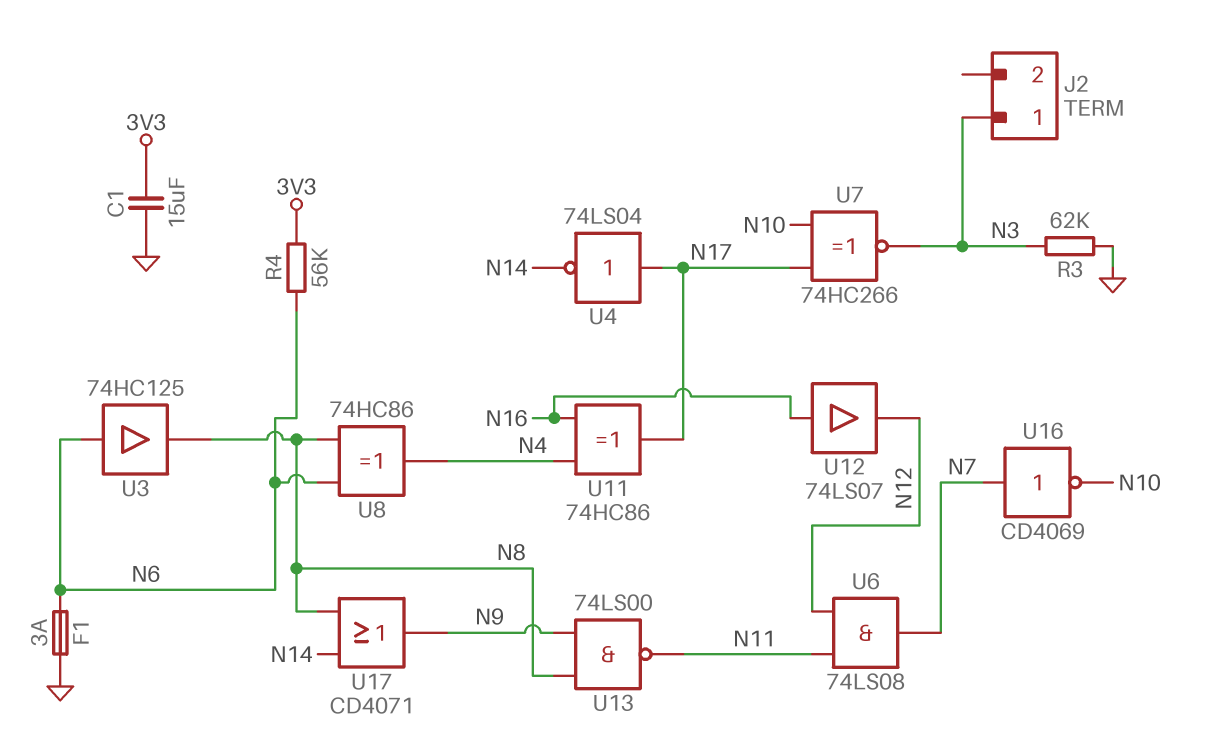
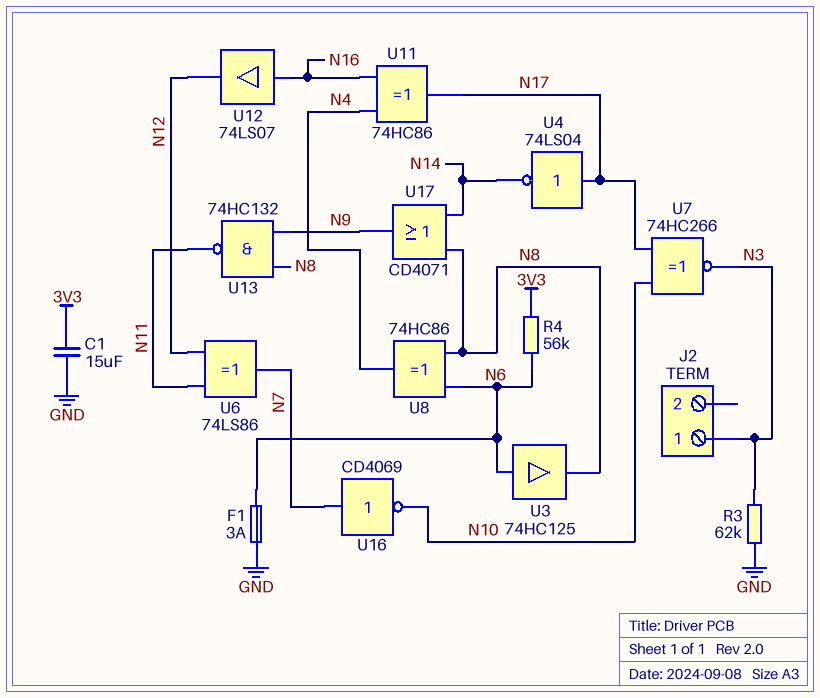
U6: AND 74LS08 (in N11, in N12, out N7) -> XOR 74LS86 (in N11, in N12, out N7)
U13: NAND 74LS00 (in N8, in N9, out N11) -> NAND 74HC132 (in N8, in N9, out N11)

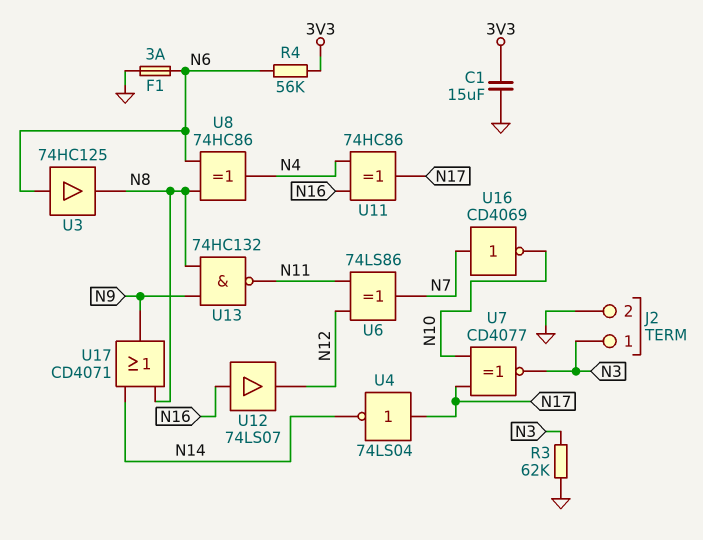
J2 pin 2: none -> GND
U7: XNOR 74HC266 (in N10, in N17, out N3) -> XNOR CD4077 (in N10, in N17, out N3)

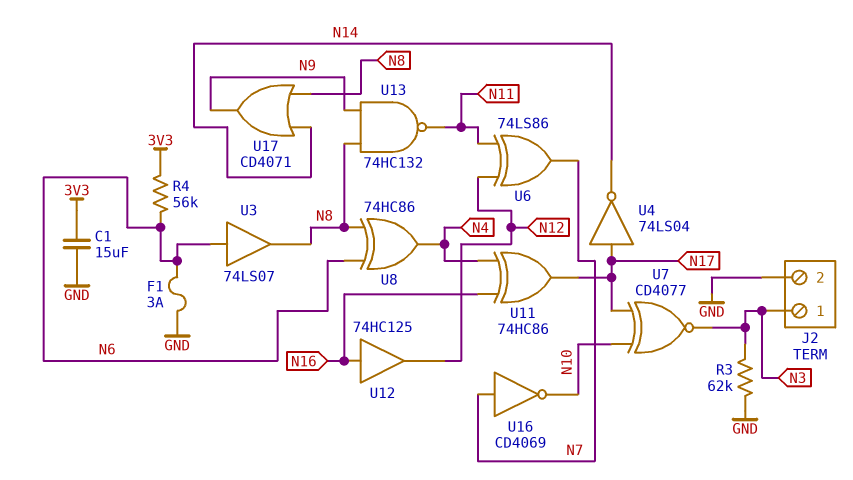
U3: buffer 74HC125 (in N6, out N8) -> buffer 74LS07 (in N6, out N8)
U12: buffer 74LS07 (in N16, out N12) -> buffer 74HC125 (in N16, out N12)

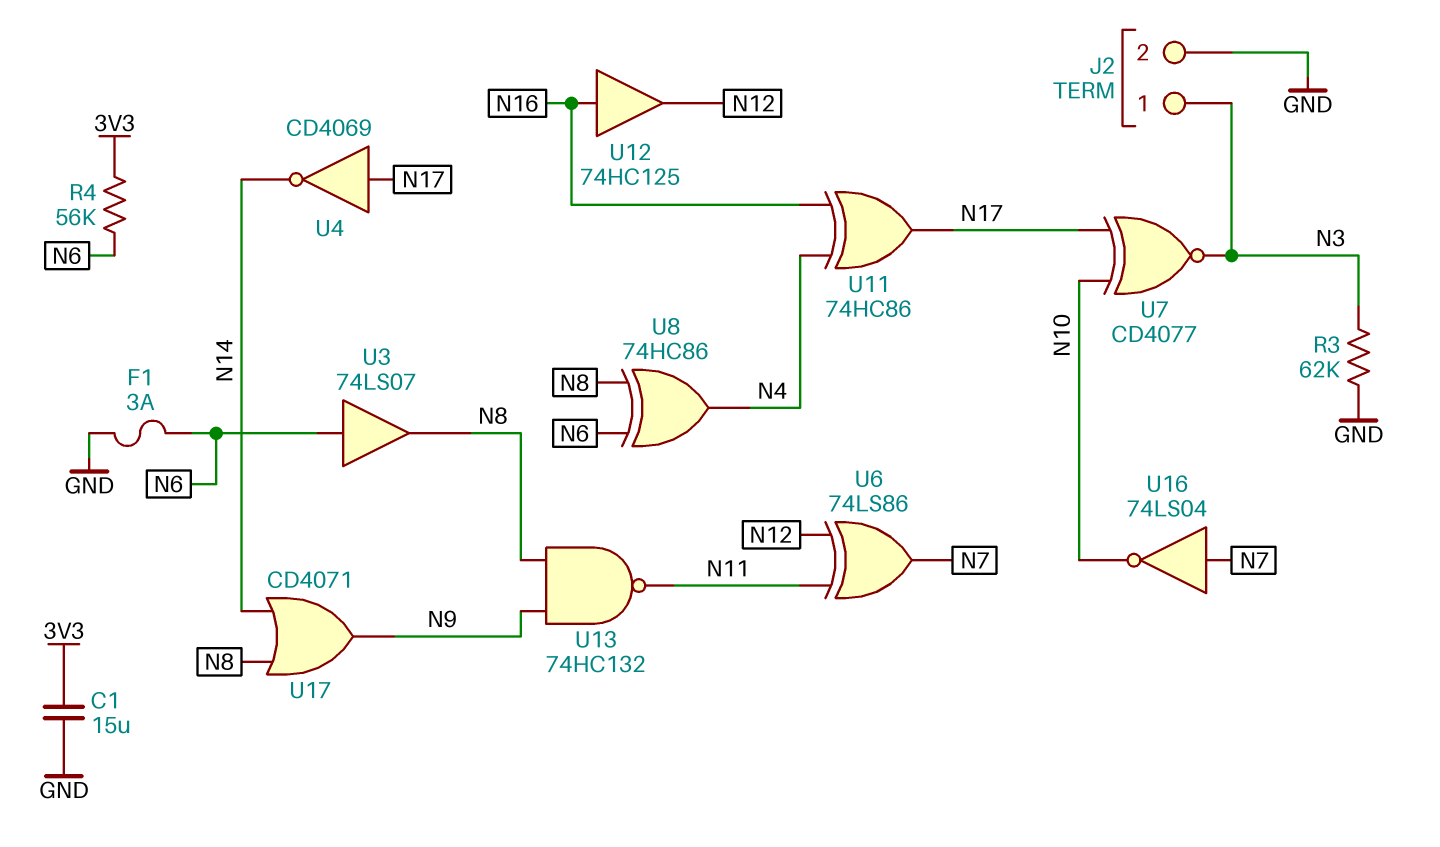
U4: NOT 74LS04 (in N17, out N14) -> NOT CD4069 (in N17, out N14)
U16: NOT CD4069 (in N7, out N10) -> NOT 74LS04 (in N7, out N10)

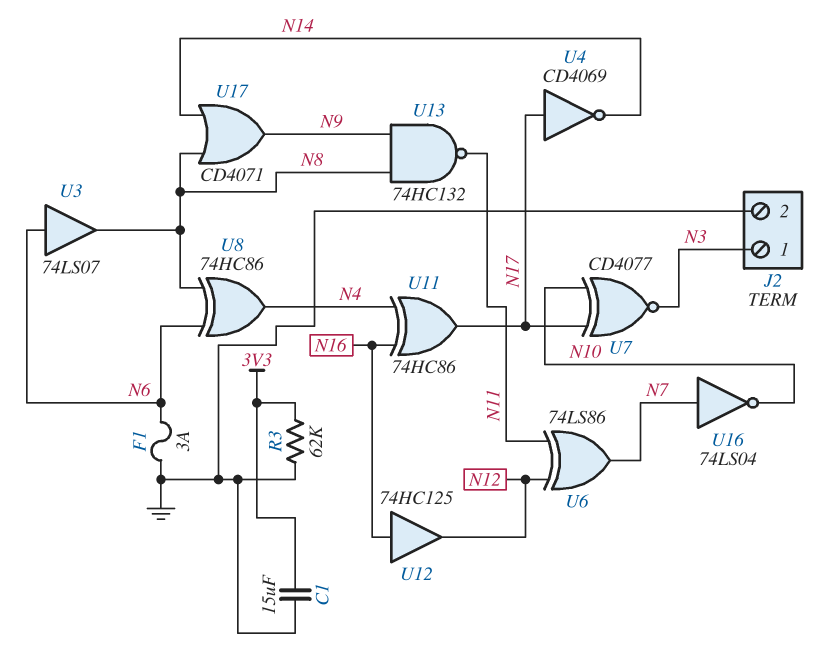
R3: 62k (GND, N3) -> 62k (3V3, GND)
R4: 56k (3V3, N6) -> none

